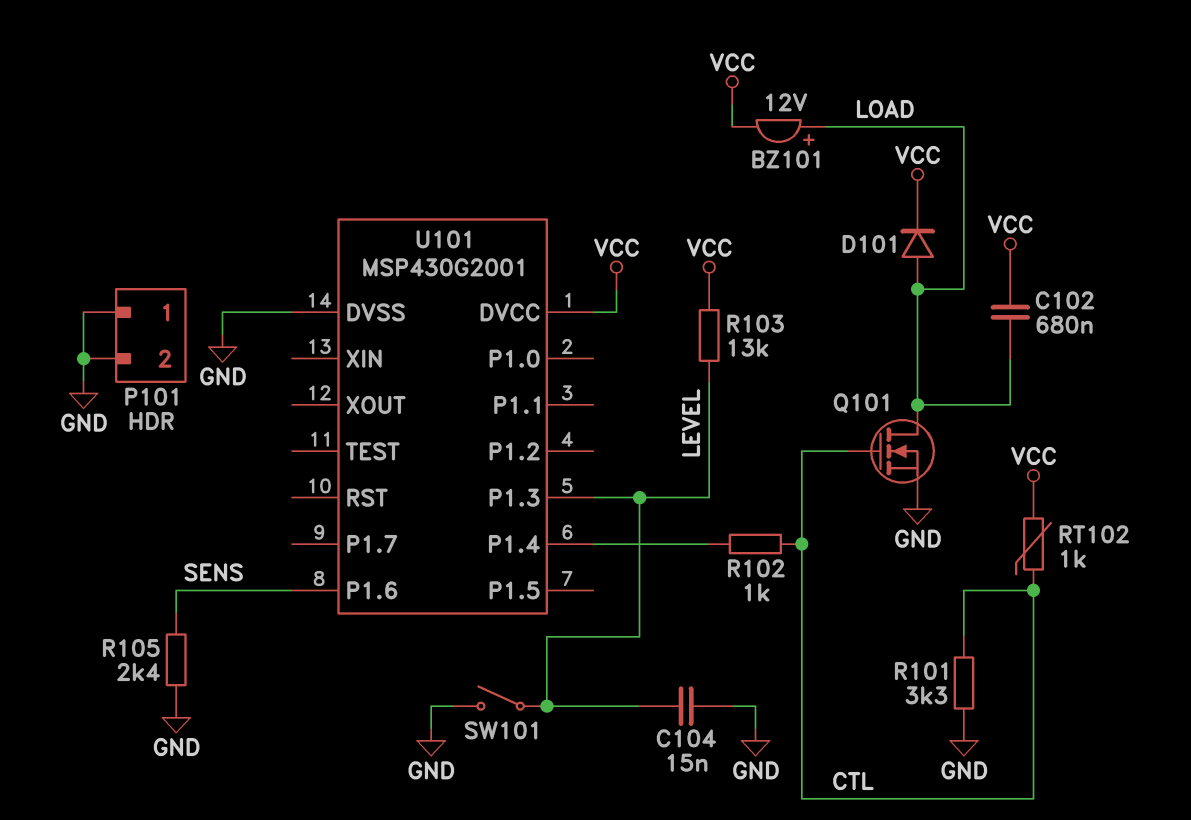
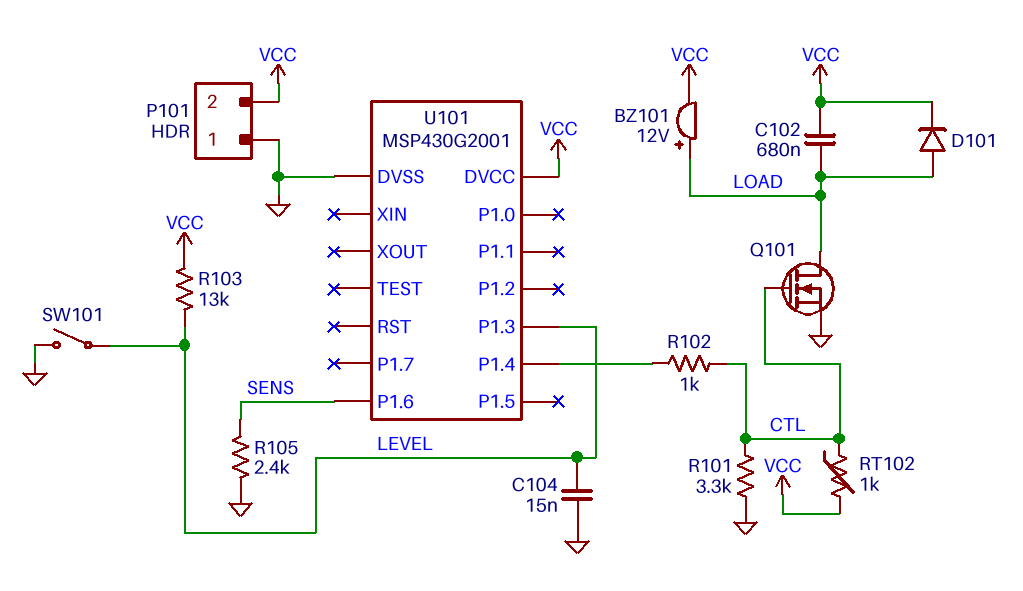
P101 pin 2: GND -> VCC

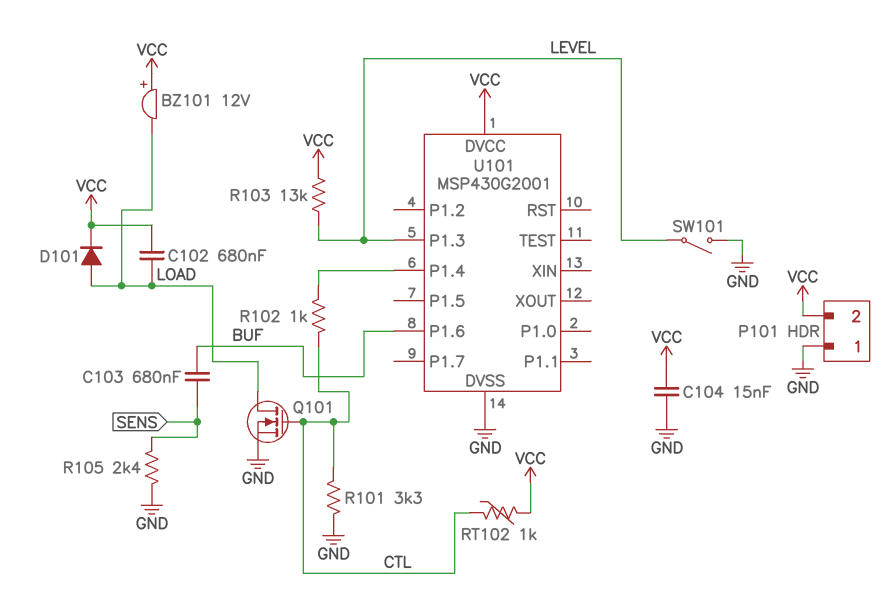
BZ101: buzzer 12V (plus LOAD, minus VCC) -> buzzer 12V (plus VCC, minus LOAD)
C103: none -> 680nF (BUF, SENS)
C104: 15nF (GND, LEVEL) -> 15nF (GND, VCC)
U101 pin P1.6: SENS -> BUF

